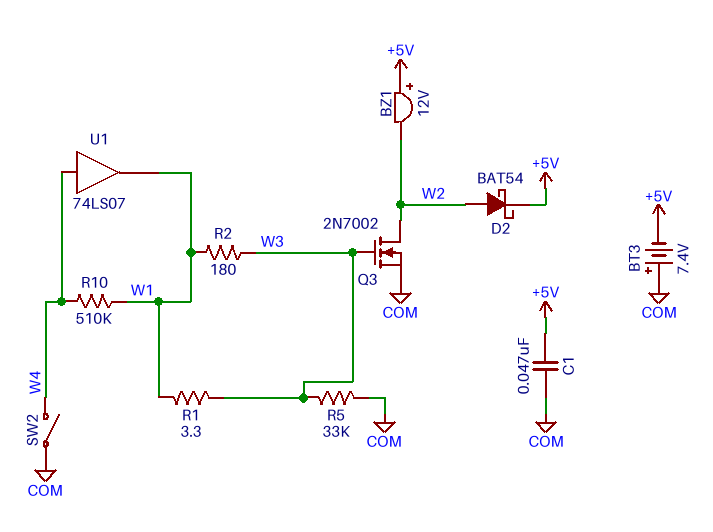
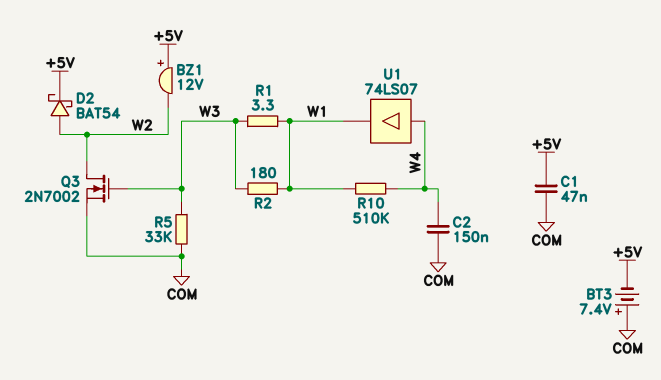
C2: none -> 150nF (COM, W4)
SW2: switch (COM, W4) -> none

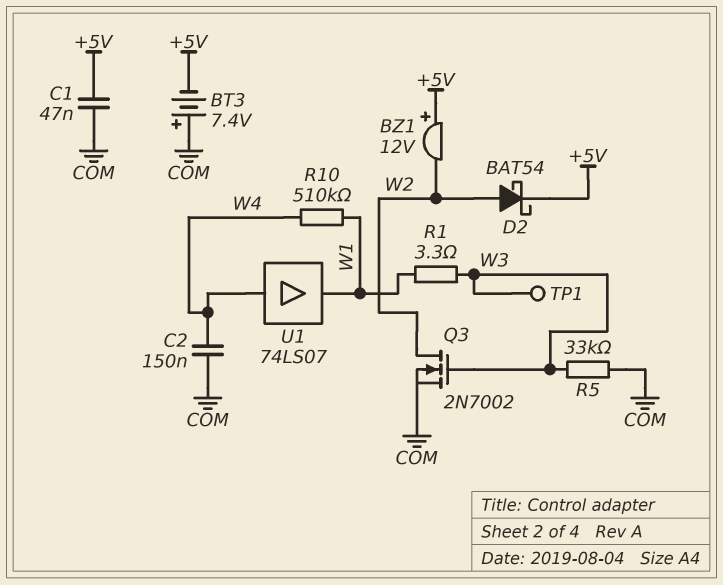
R2: 180 (W1, W3) -> none
TP1: none -> test point (W3)

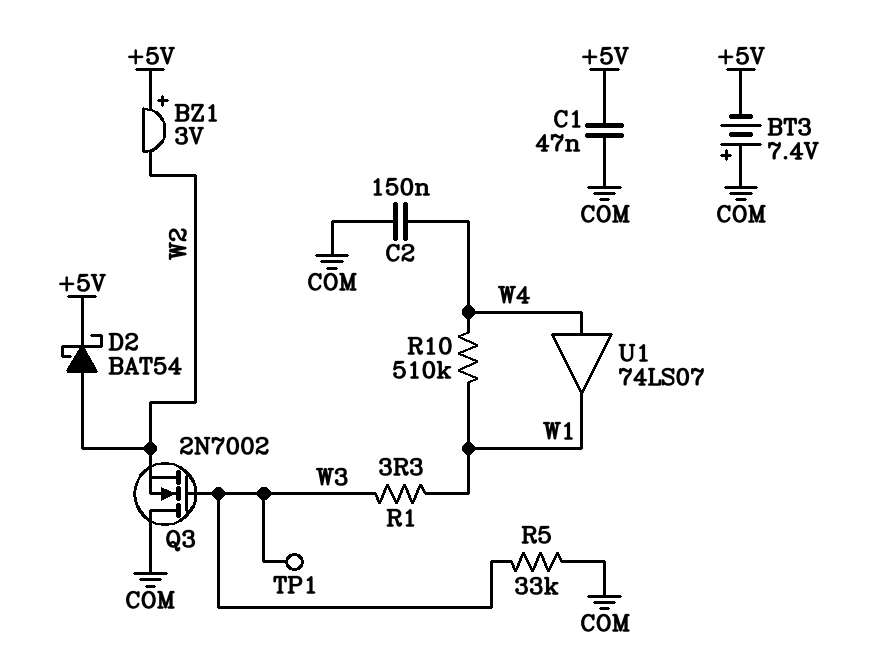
BZ1: buzzer 12V (plus +5V, minus W2) -> buzzer 3V (plus +5V, minus W2)
Q3: NMOS 2N7002 (G W3, D W2, S COM) -> NMOS 2N7002 (G W3, D COM, S W2)

